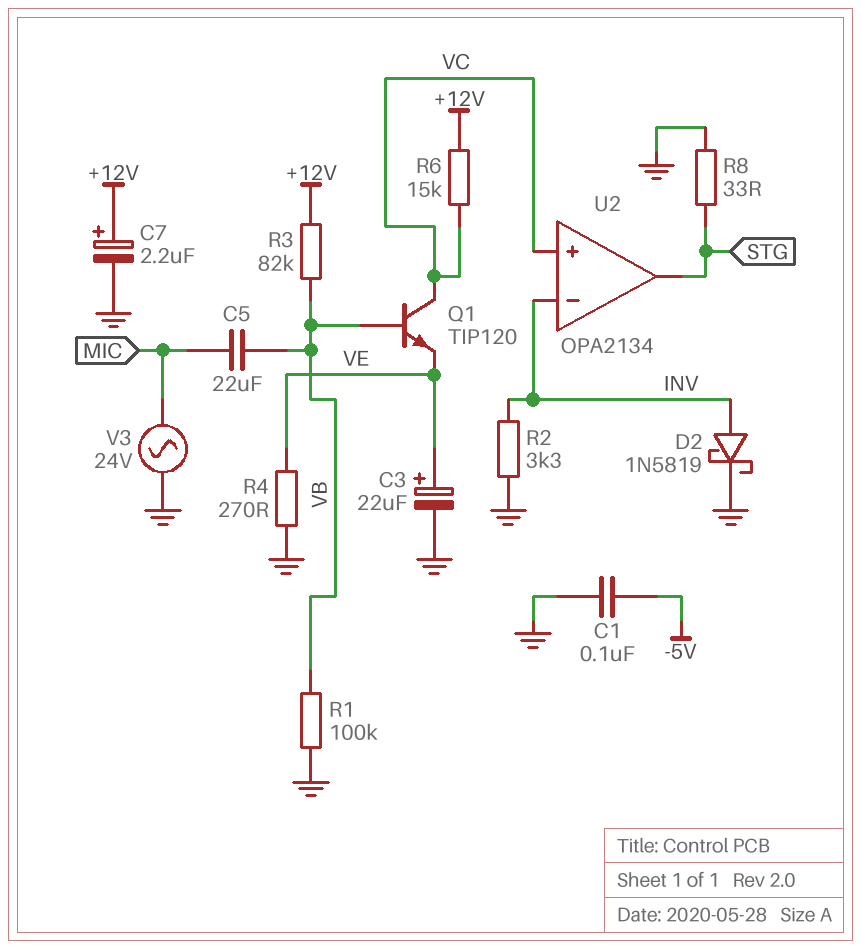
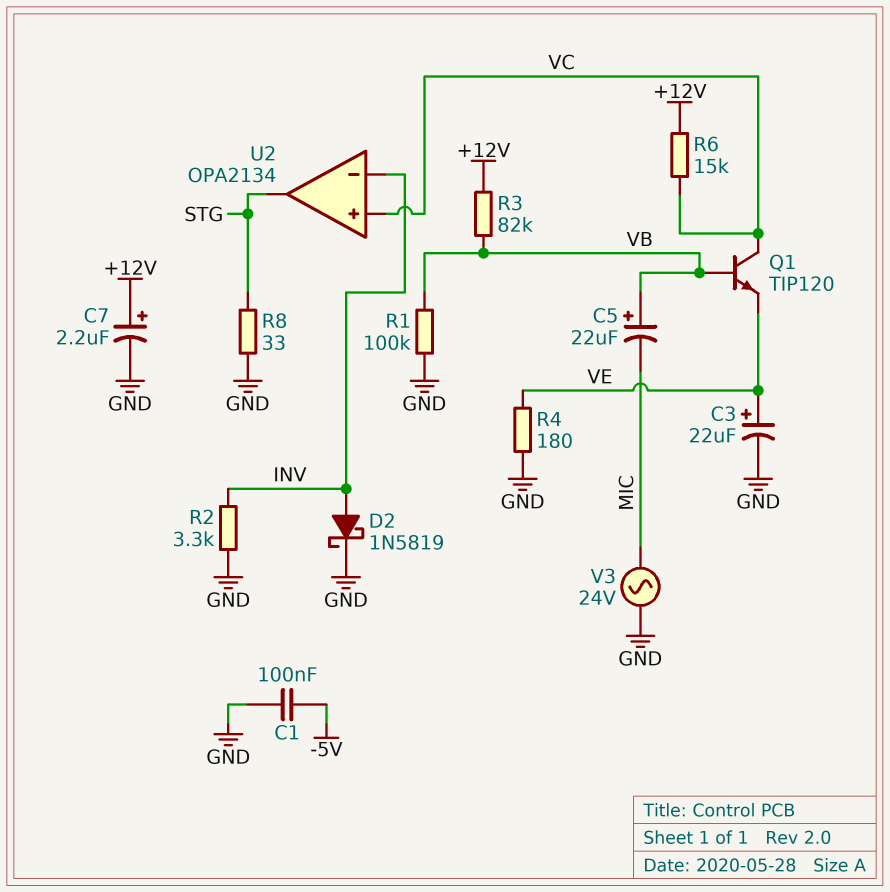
C5: 22uF (MIC, VB) -> 22uF (plus VB, minus MIC)
R4: 270 (GND, VE) -> 180 (GND, VE)

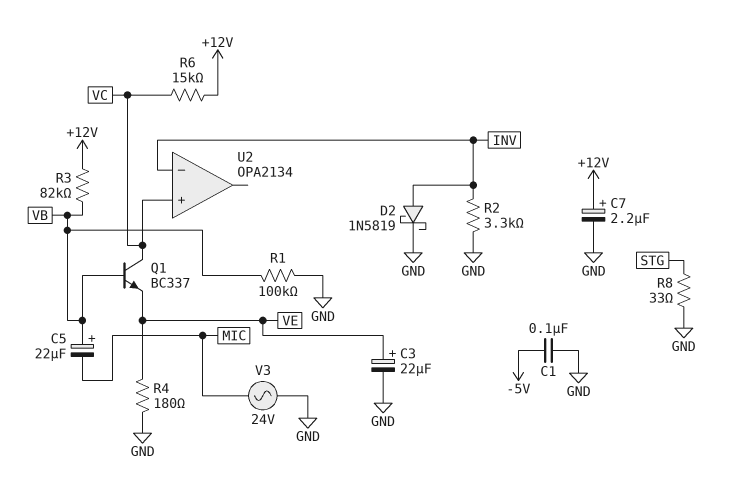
Q1: NPN TIP120 (B VB, C VC, E VE) -> NPN BC337 (B VB, C VC, E VE)
U2 pin out: STG -> none

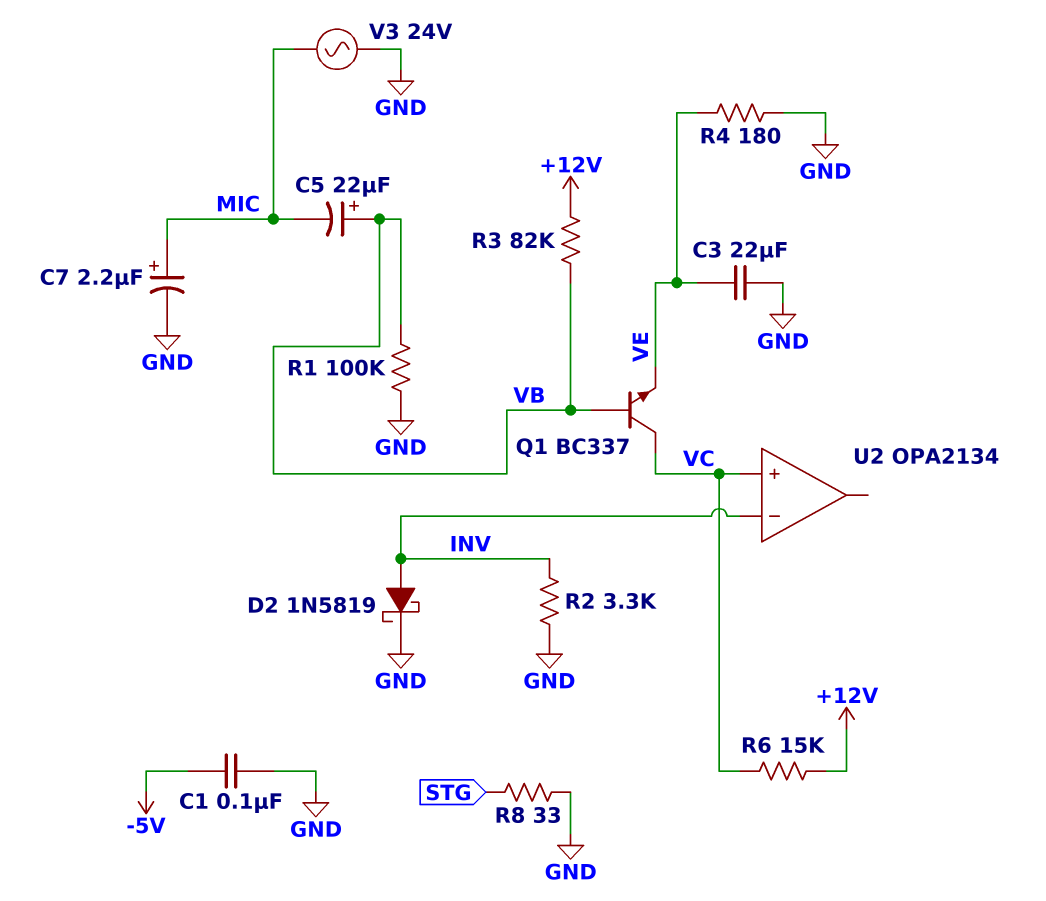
C3: 22uF (plus VE, minus GND) -> 22uF (GND, VE)
C7: 2.2uF (plus +12V, minus GND) -> 2.2uF (plus MIC, minus GND)

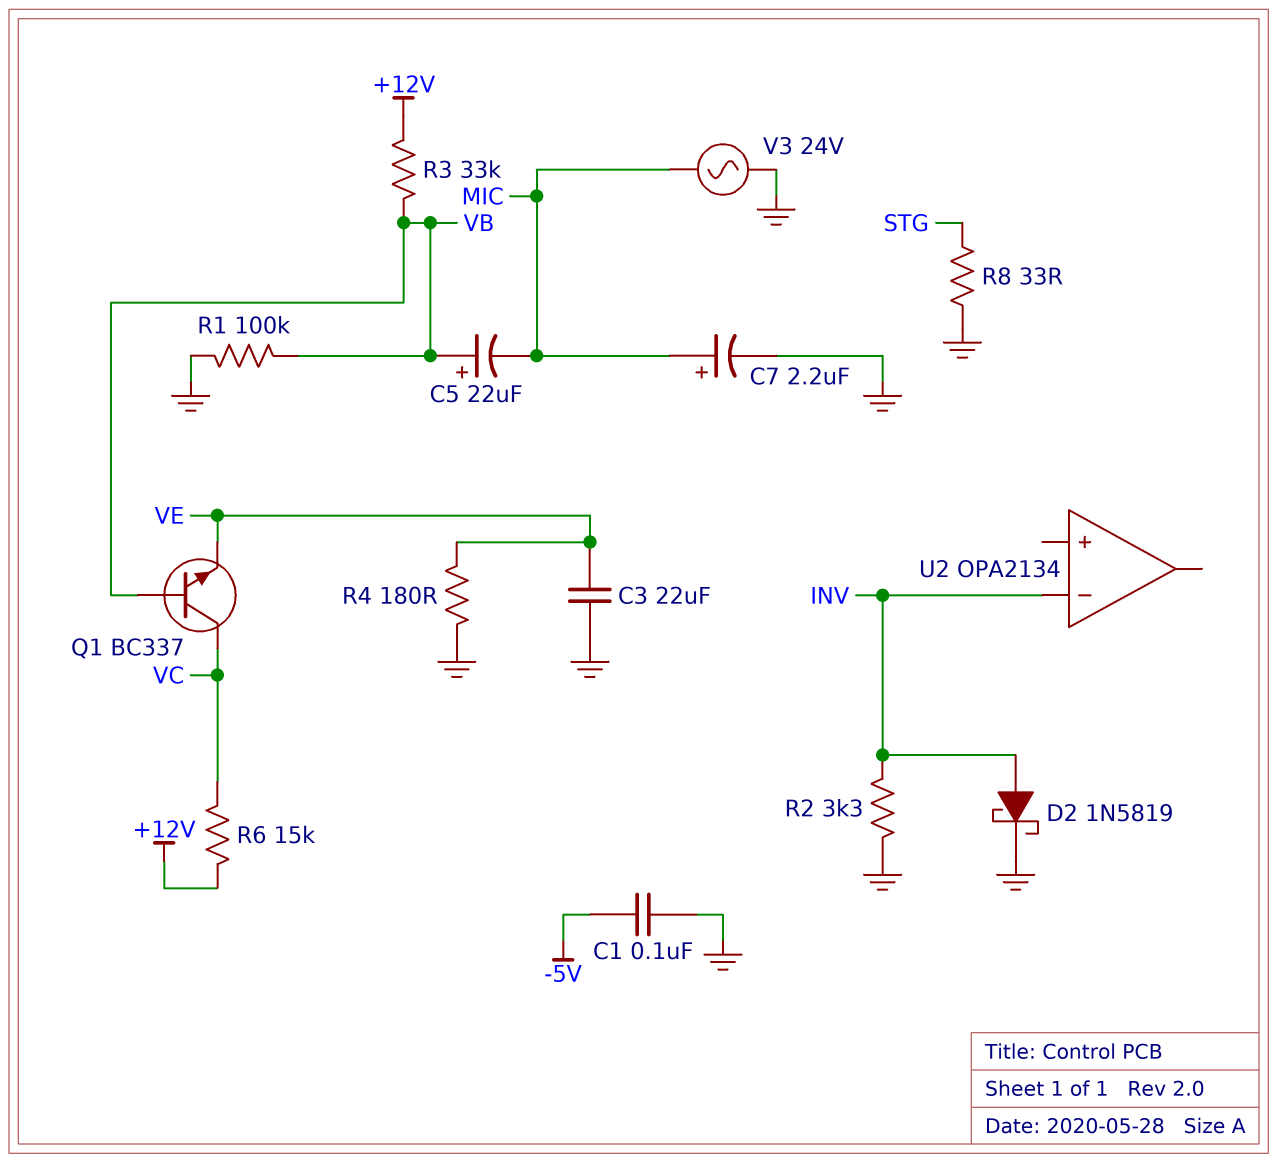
R3: 82k (+12V, VB) -> 33k (+12V, VB)
U2 pin in+: VC -> none

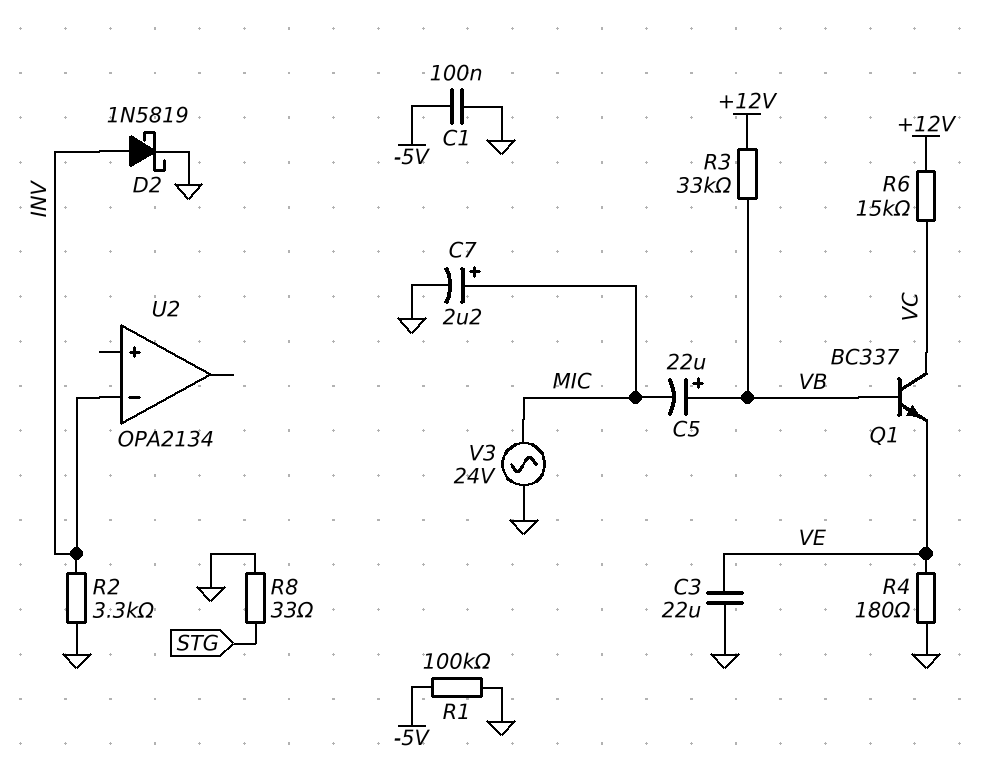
R1: 100k (GND, VB) -> 100k (-5V, GND)

